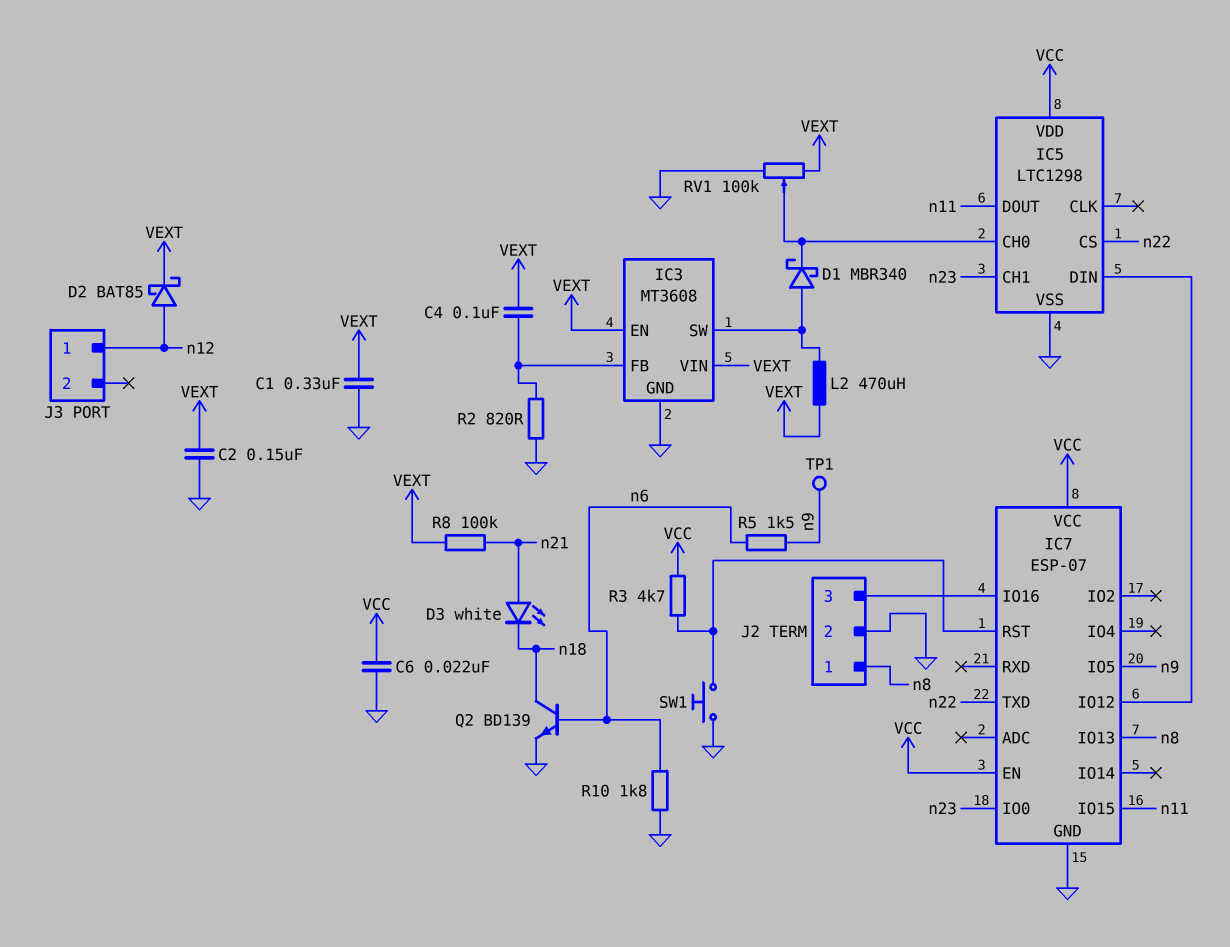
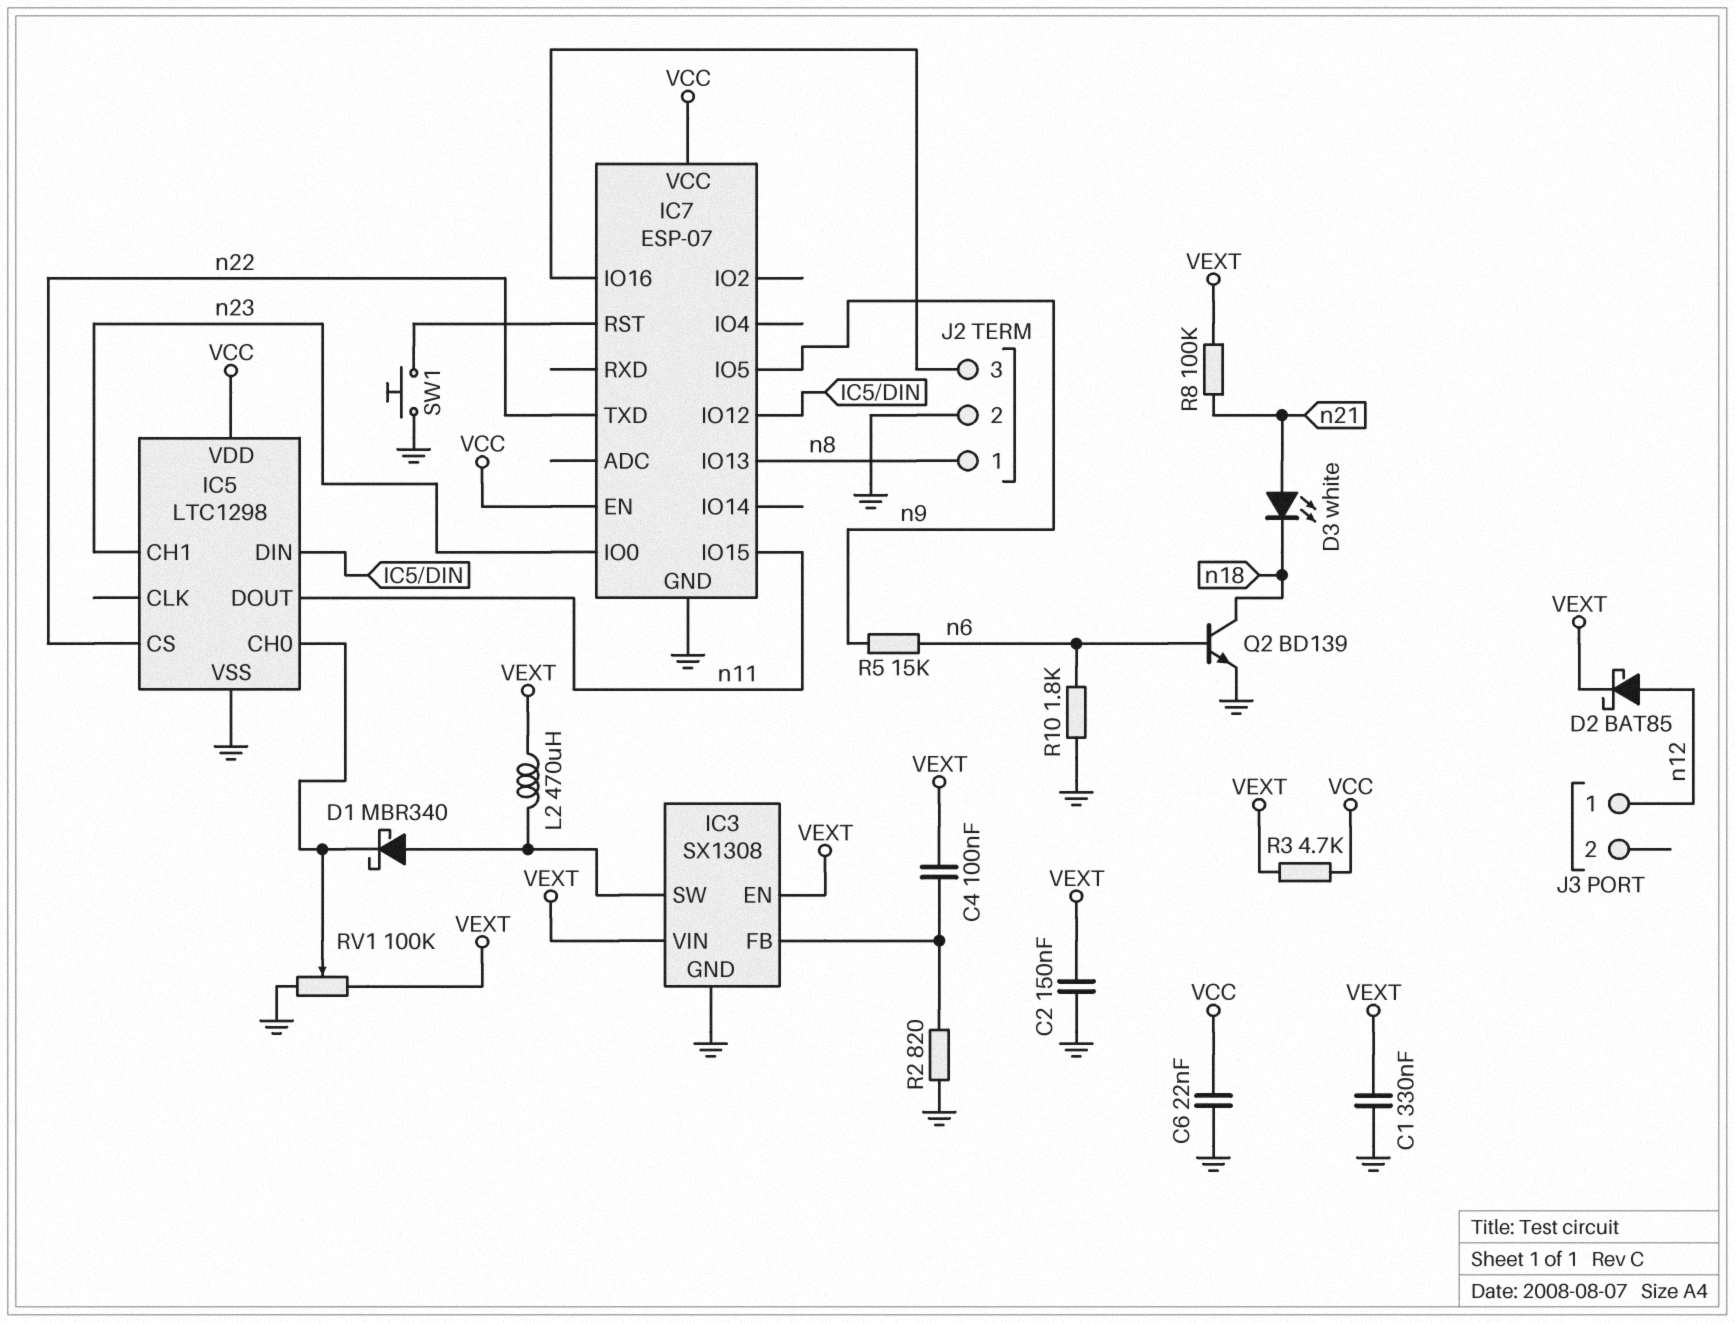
IC3: MT3608 -> SX1308
R3: 4.7k (IC7/RST, VCC) -> 4.7k (VCC, VEXT)
R5: 1.5k (n6, n9) -> 15k (n6, n9)
TP1: test point (n9) -> none

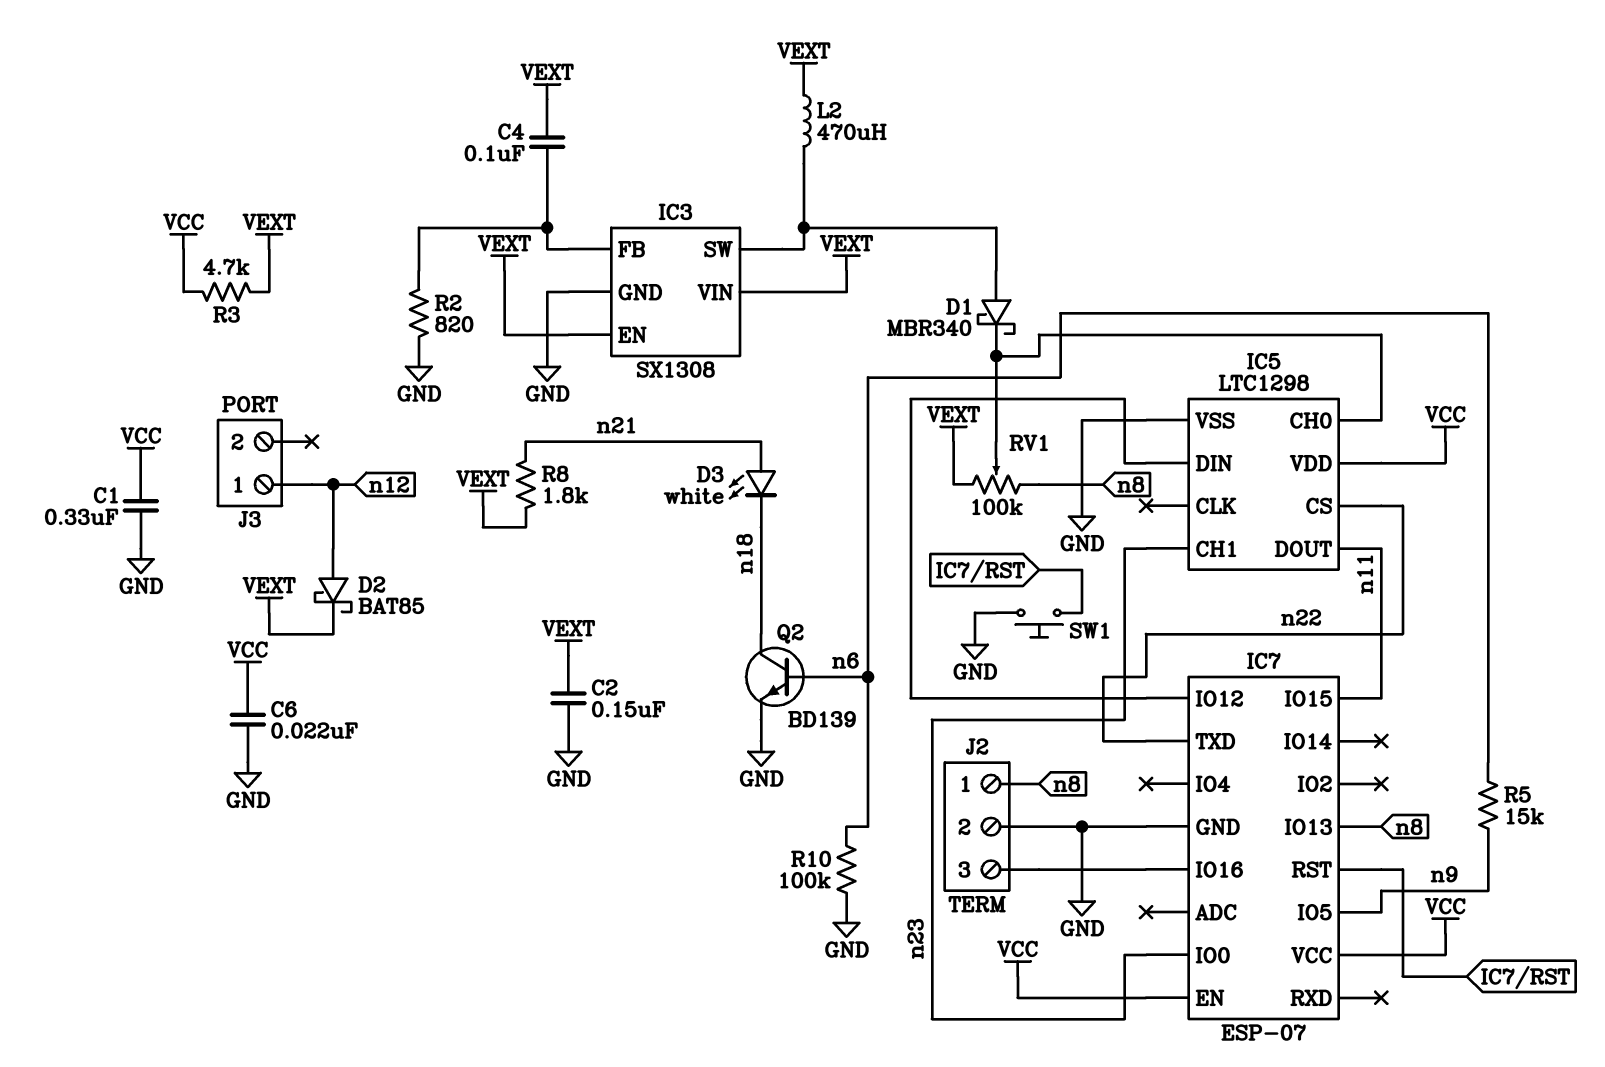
C1: 330nF (GND, VEXT) -> 330nF (GND, VCC)
R8: 100k (VEXT, n21) -> 1.8k (VEXT, n21)
R10: 1.8k (GND, n6) -> 100k (GND, n6)
RV1: 100k (GND, VEXT, wiper IC5/CH0) -> 100k (VEXT, n8, wiper IC5/CH0)

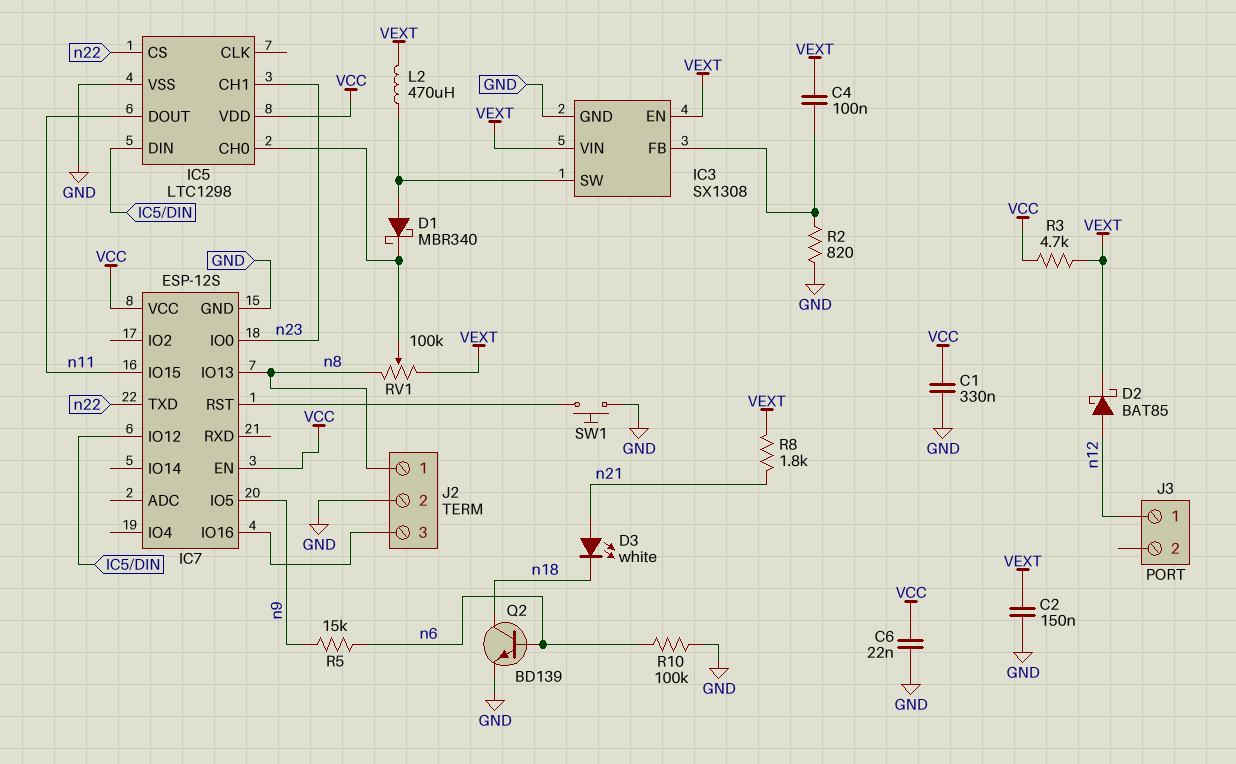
IC7: ESP-07 -> ESP-12S

